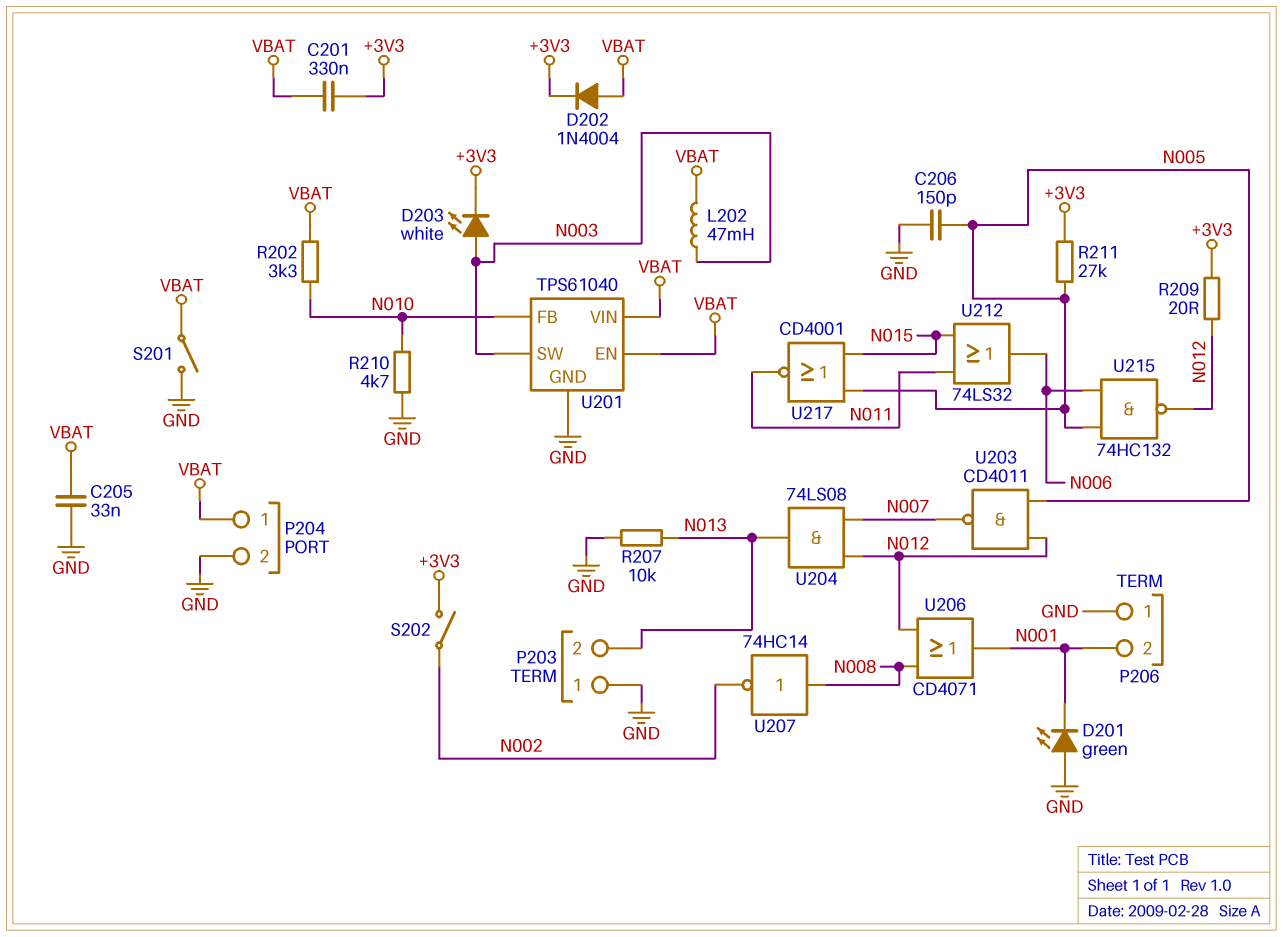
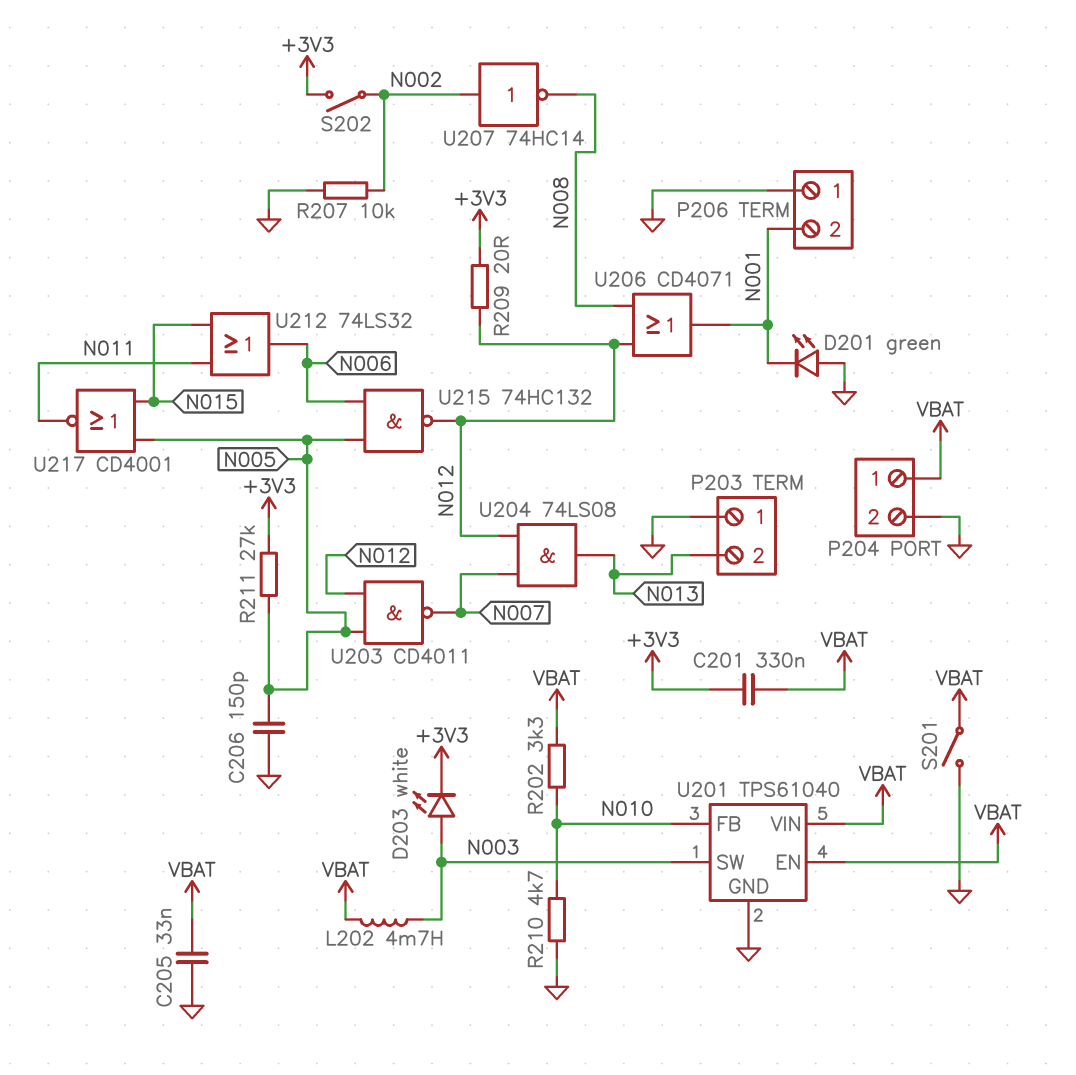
D202: diode 1N4004 (A VBAT, K +3V3) -> none
L202: 47mH (N003, VBAT) -> 4.7mH (N003, VBAT)
R207: 10k (GND, N013) -> 10k (GND, N002)
U207: NOT 74HC14 (in N008, out N002) -> NOT 74HC14 (in N002, out N008)

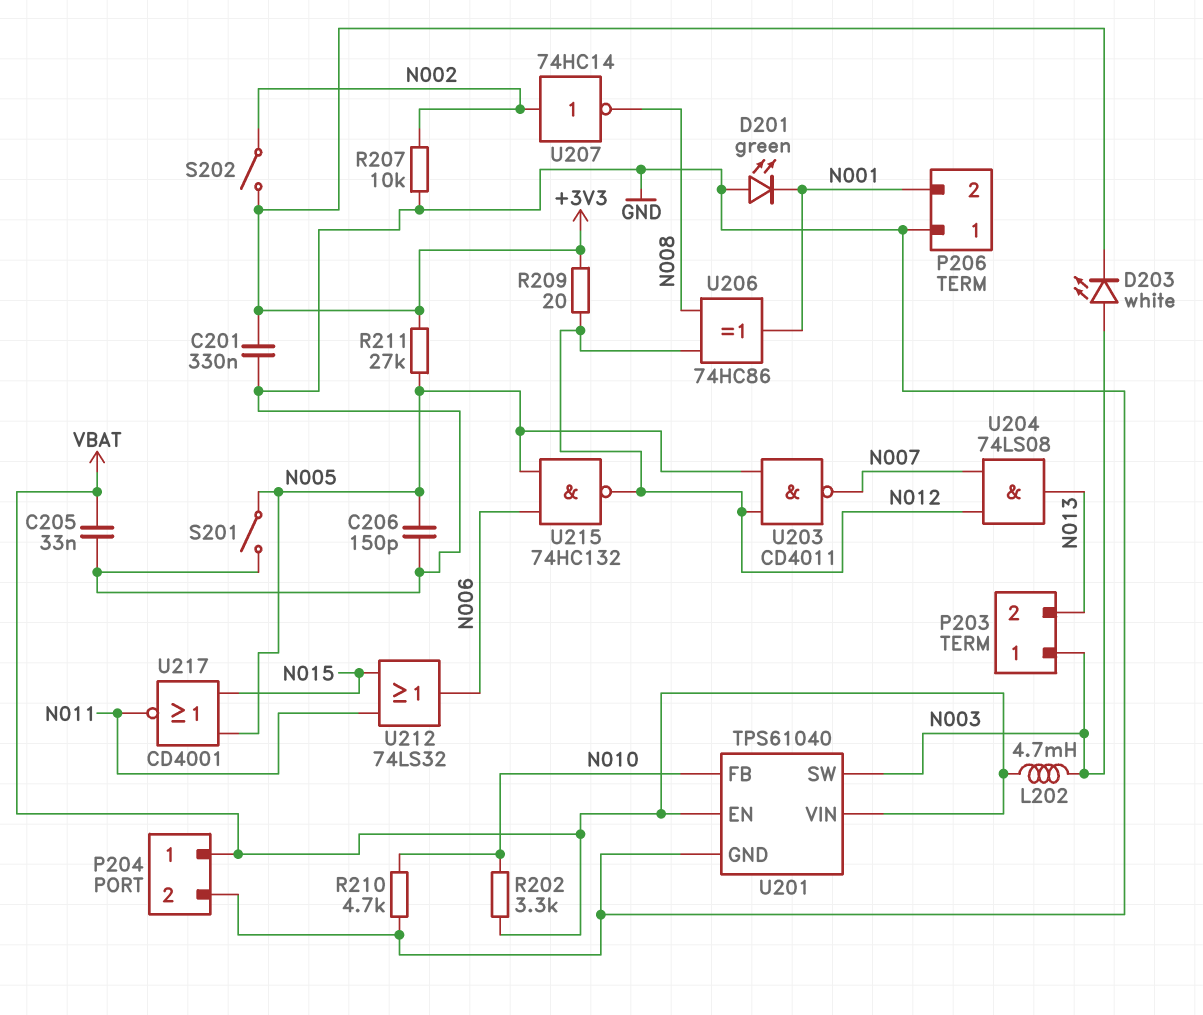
C201: 330nF (+3V3, VBAT) -> 330nF (+3V3, GND)
P203 pin 1: GND -> N003
S201: switch (GND, VBAT) -> switch (GND, N005)
U206: OR CD4071 (in N008, in N012, out N001) -> XOR 74HC86 (in N008, in N012, out N001)

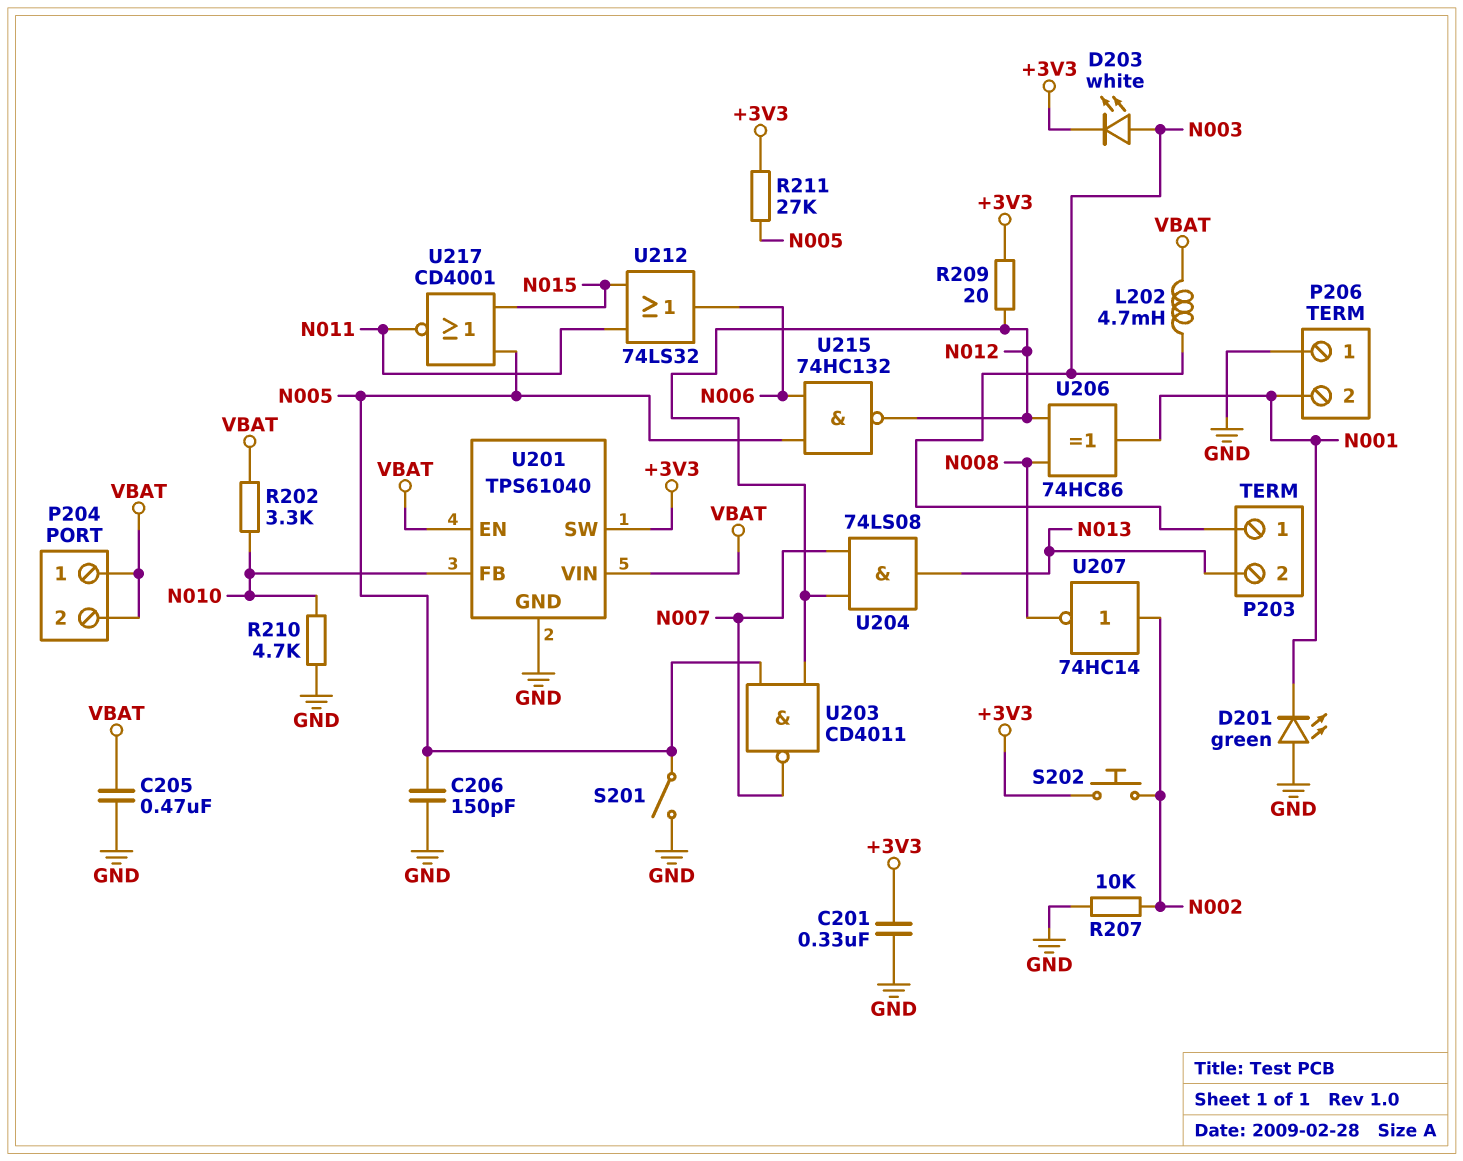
C205: 33nF (GND, VBAT) -> 470nF (GND, VBAT)
P204 pin 2: GND -> VBAT
S202: switch (+3V3, N002) -> button (+3V3, N002)
U201 pin SW: N003 -> +3V3

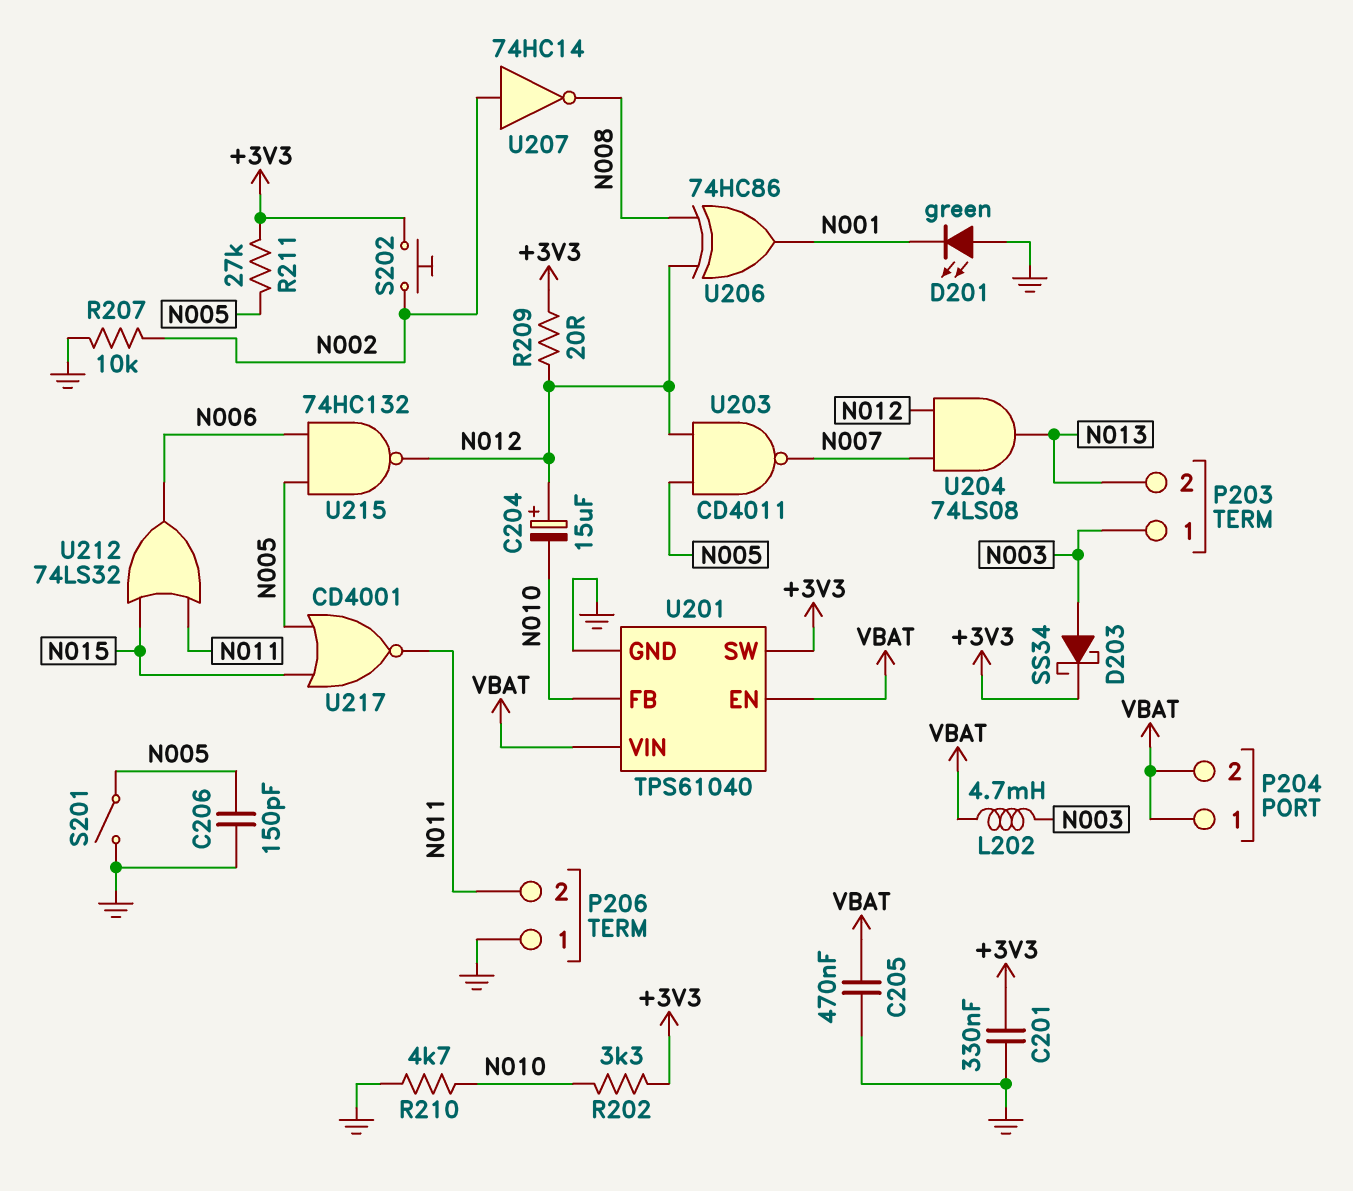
C204: none -> 15uF (plus N012, minus N010)
D203: LED white (A N003, K +3V3) -> schottky SS34 (A N003, K +3V3)
P206 pin 2: N001 -> N011
R202: 3.3k (N010, VBAT) -> 3.3k (+3V3, N010)

